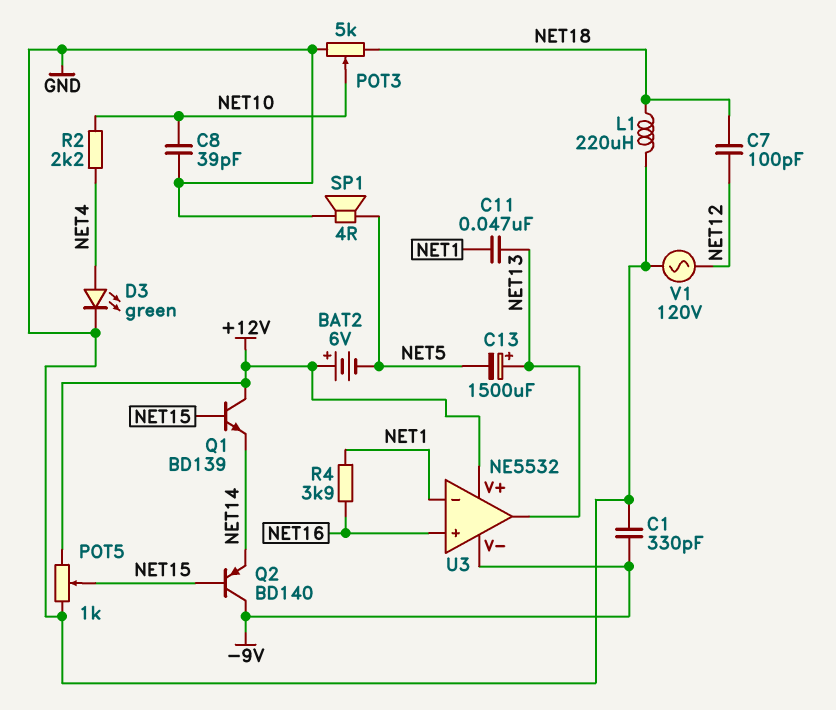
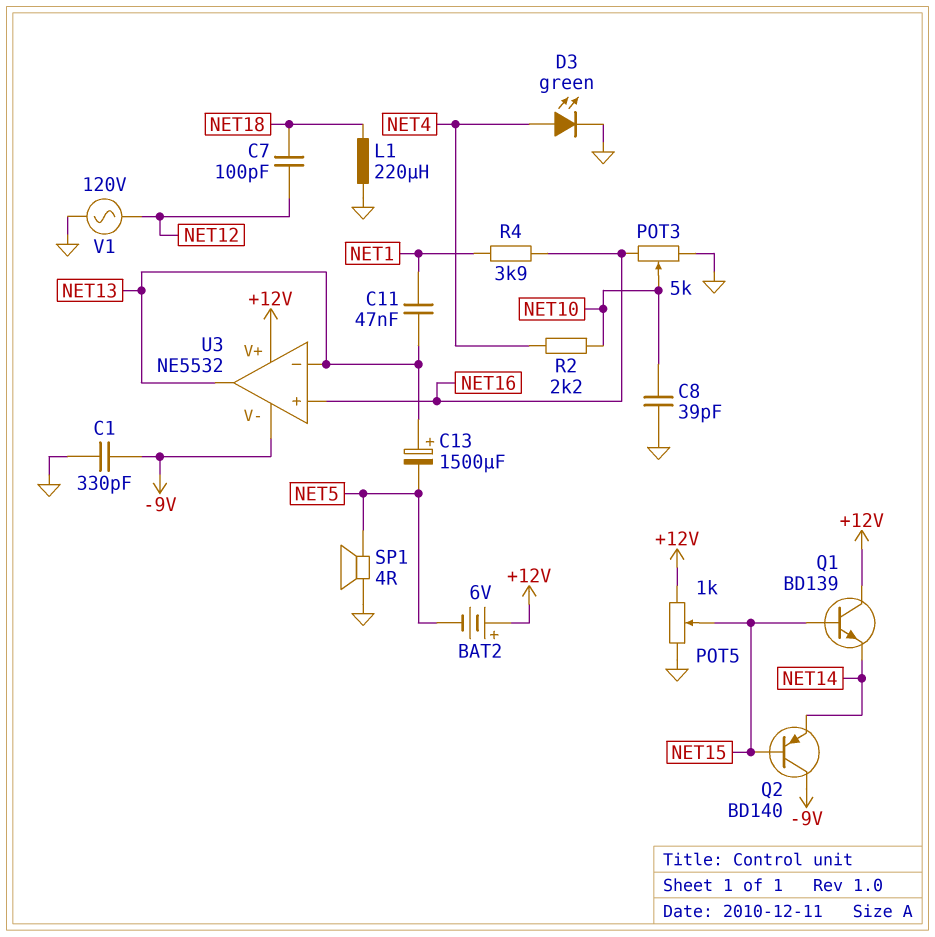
POT3: 5k (GND, NET18, wiper NET10) -> 5k (GND, NET16, wiper NET10)
U3 pin in-: NET1 -> NET13

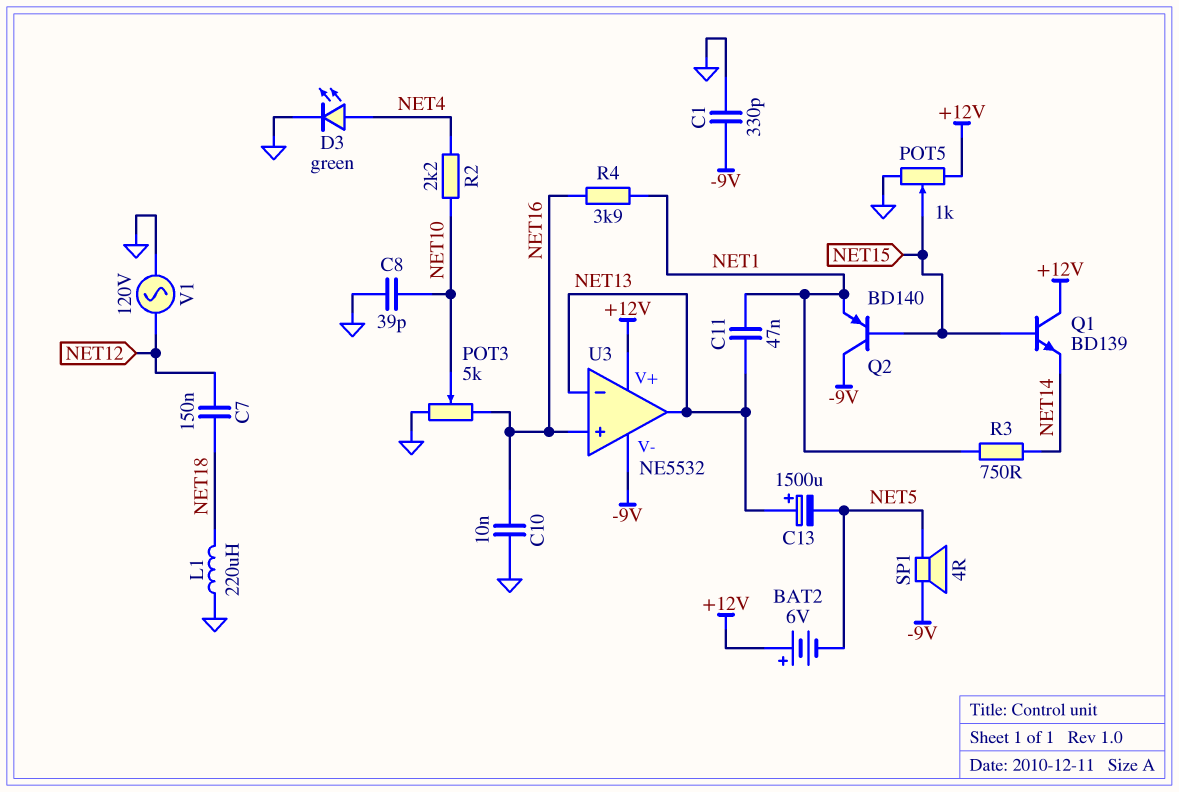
C7: 100pF (NET12, NET18) -> 150nF (NET12, NET18)
C10: none -> 10nF (GND, NET16)
Q2: PNP BD140 (B NET15, C -9V, E NET14) -> PNP BD140 (B NET15, C -9V, E NET1)
R3: none -> 750 (NET1, NET14)
SP1: speaker 4R (GND, NET5) -> speaker 4R (-9V, NET5)

